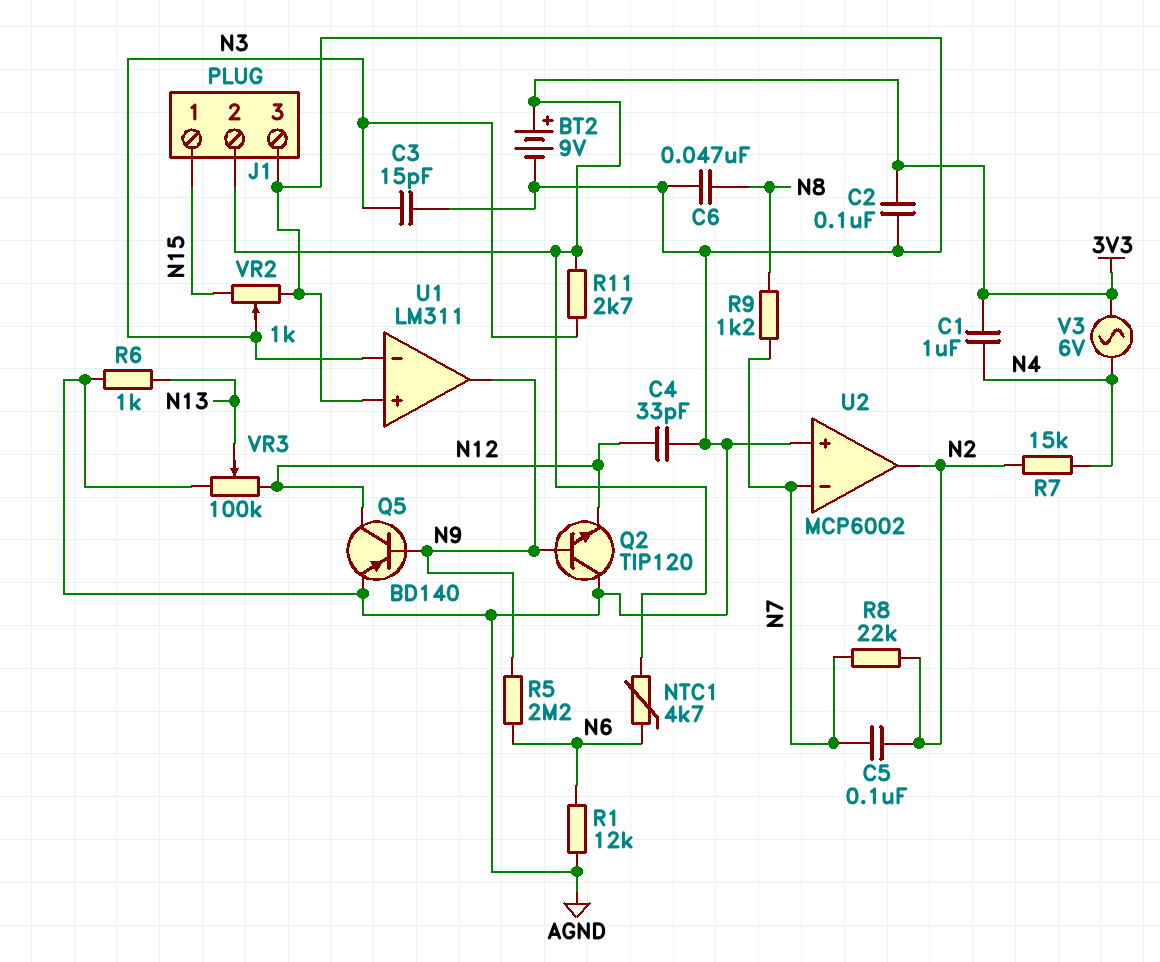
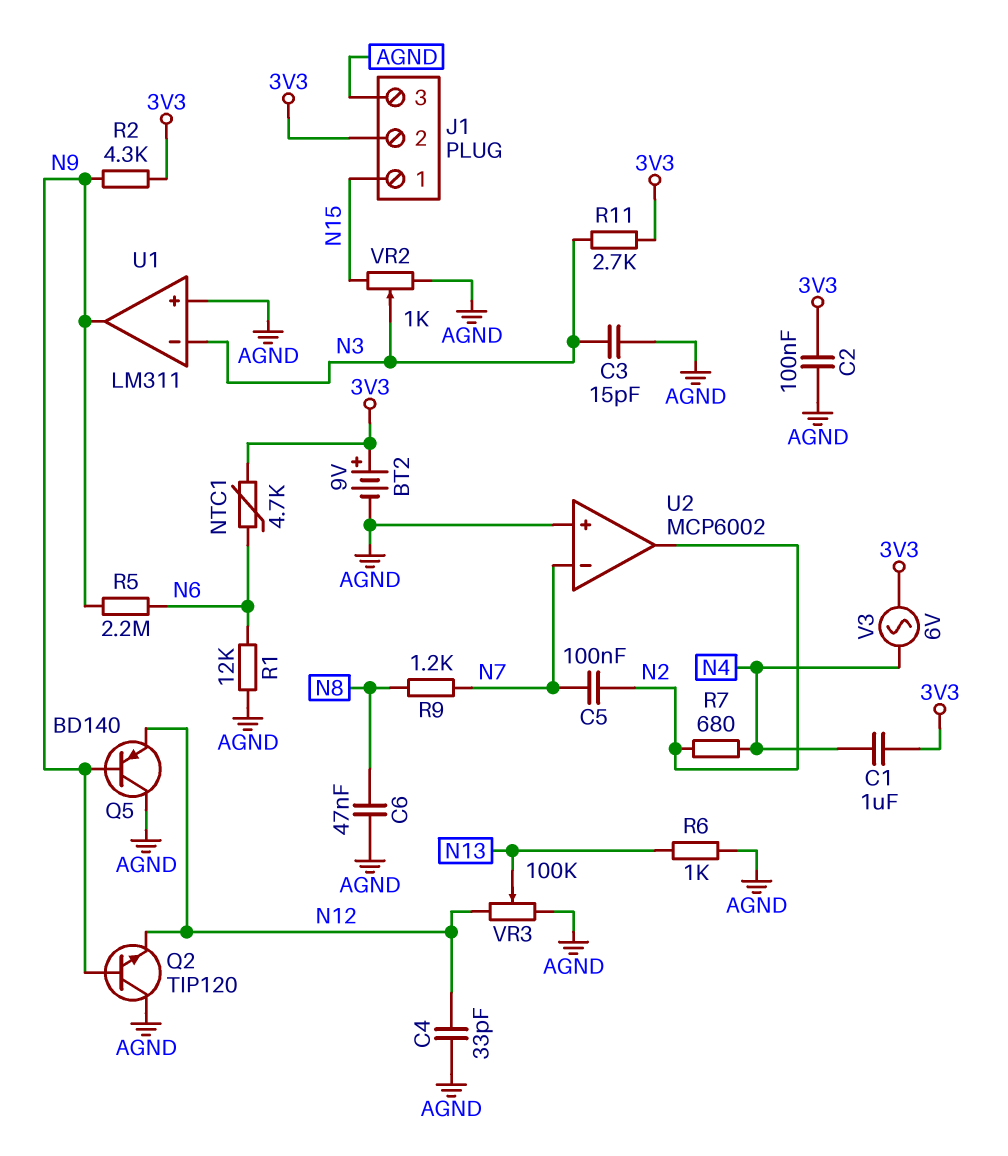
Q5: PNP BD140 (B N9, C N12, E AGND) -> PNP BD140 (B N9, C AGND, E N12)
R2: none -> 4.3k (3V3, N9)
R7: 15k (N2, N4) -> 680 (N2, N4)
R8: 22k (N2, N7) -> none

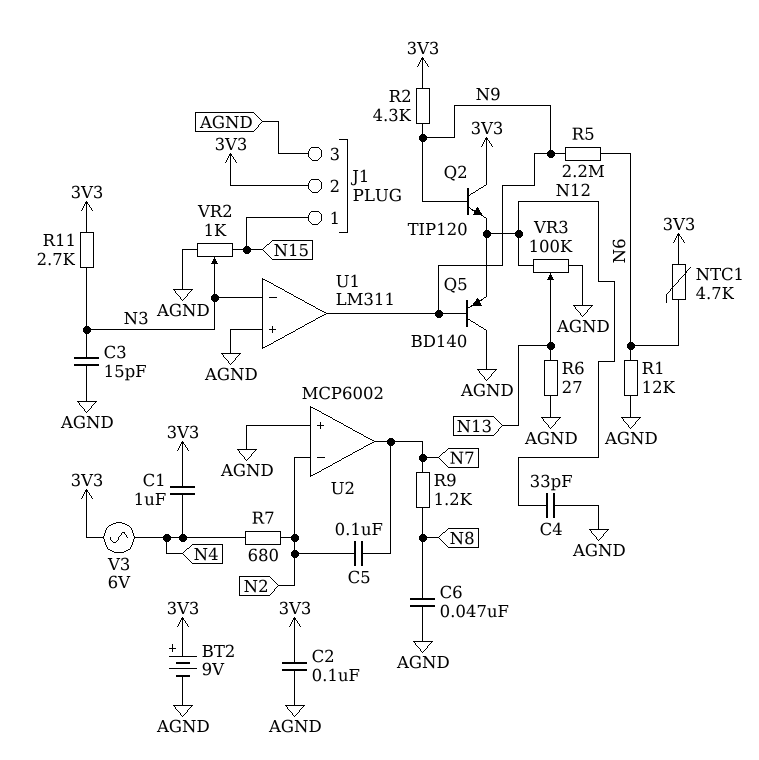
Q2: NPN TIP120 (B N9, C AGND, E N12) -> NPN TIP120 (B N9, C 3V3, E N12)
R6: 1k (AGND, N13) -> 27 (AGND, N13)
U2 pin in-: N7 -> N2
U2 pin out: N2 -> N7

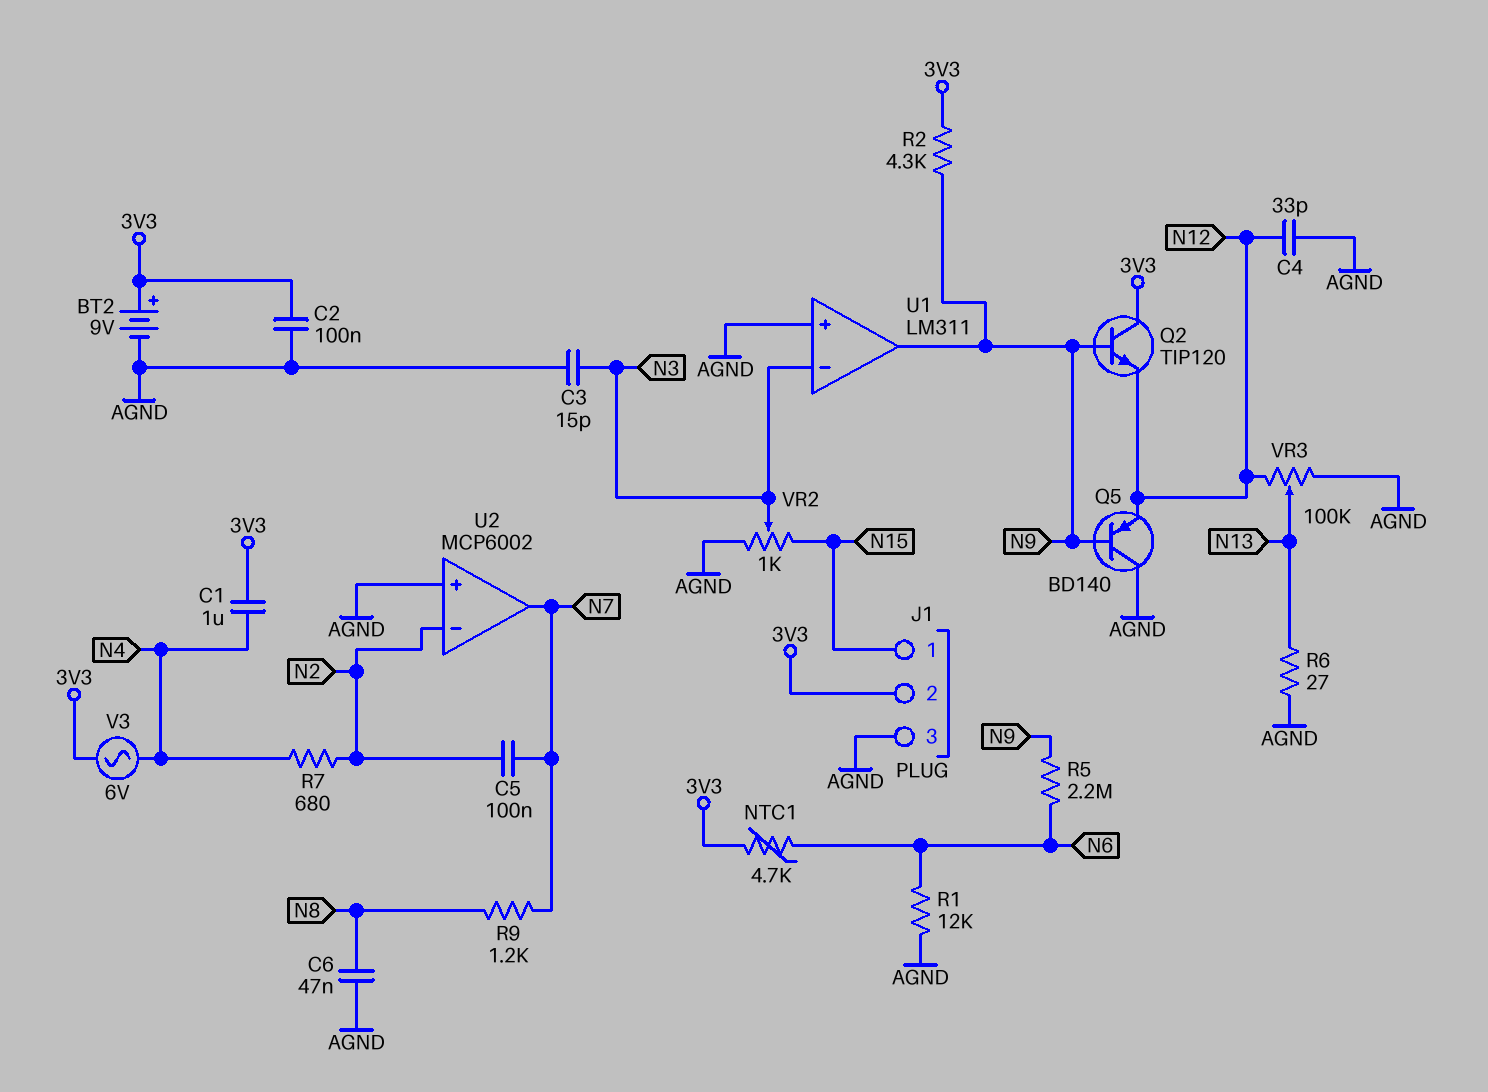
R11: 2.7k (3V3, N3) -> none

